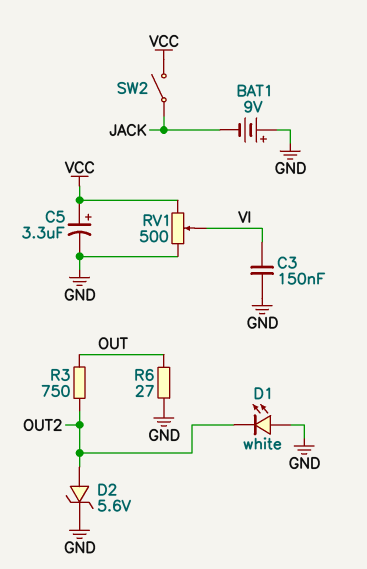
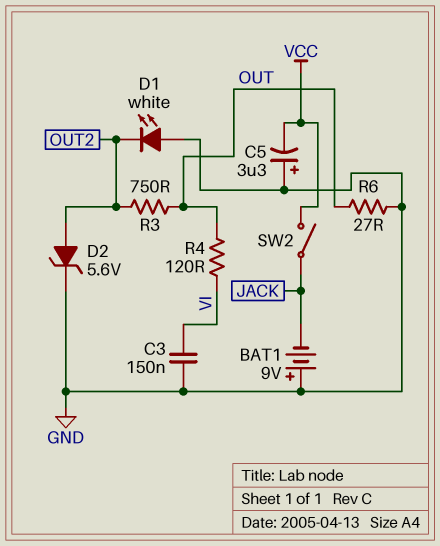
C5: 3.3uF (plus VCC, minus GND) -> 3.3uF (plus GND, minus VCC)
R4: none -> 120 (OUT, VI)
RV1: 500 (GND, VCC, wiper VI) -> none

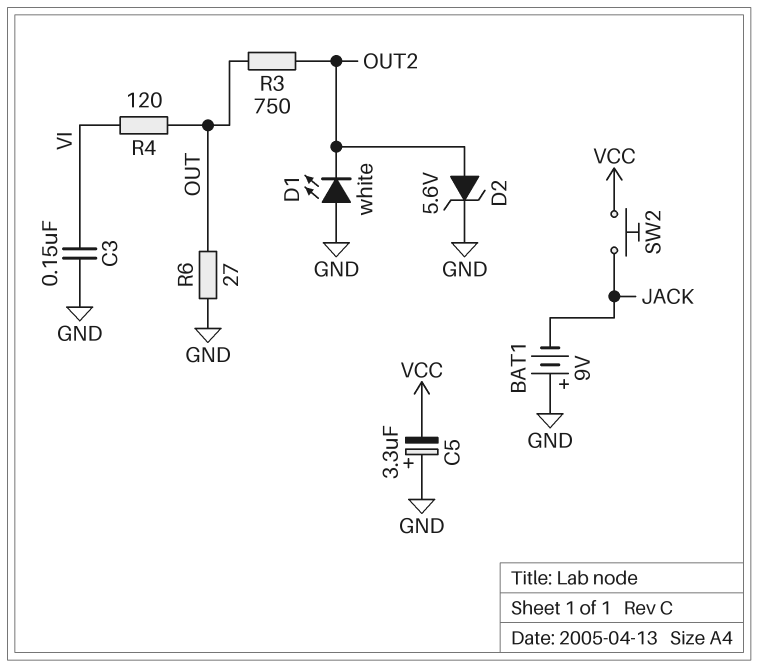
SW2: switch (JACK, VCC) -> button (JACK, VCC)

